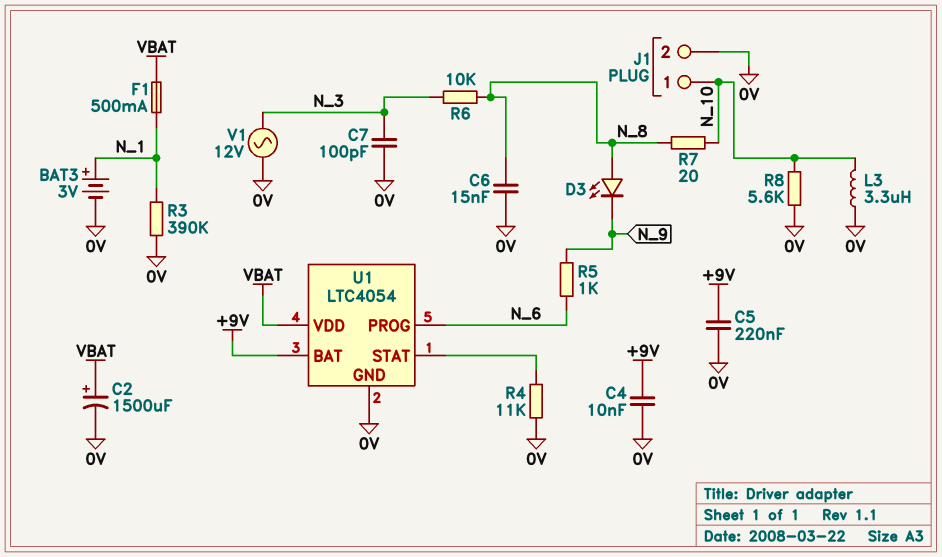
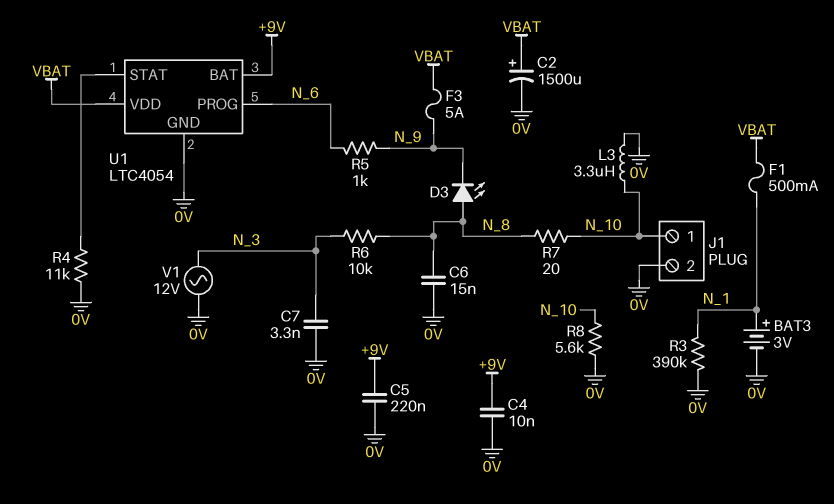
C7: 100pF (0V, N_3) -> 3.3nF (0V, N_3)
F3: none -> 5A (N_9, VBAT)

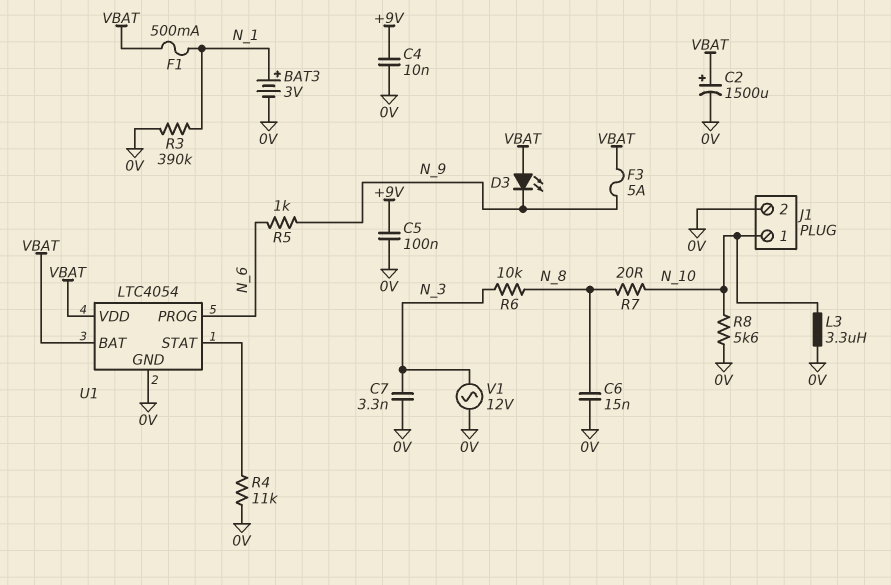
C5: 220nF (+9V, 0V) -> 100nF (+9V, 0V)
D3: LED (A N_8, K N_9) -> LED (A VBAT, K N_9)
U1 pin BAT: +9V -> VBAT

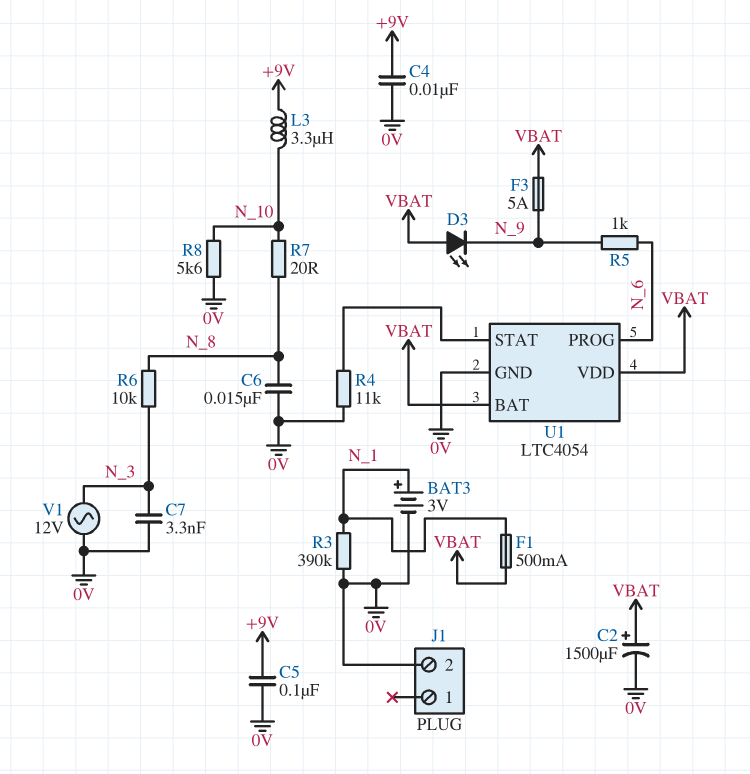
J1 pin 1: N_10 -> none
L3: 3.3uH (0V, N_10) -> 3.3uH (+9V, N_10)

